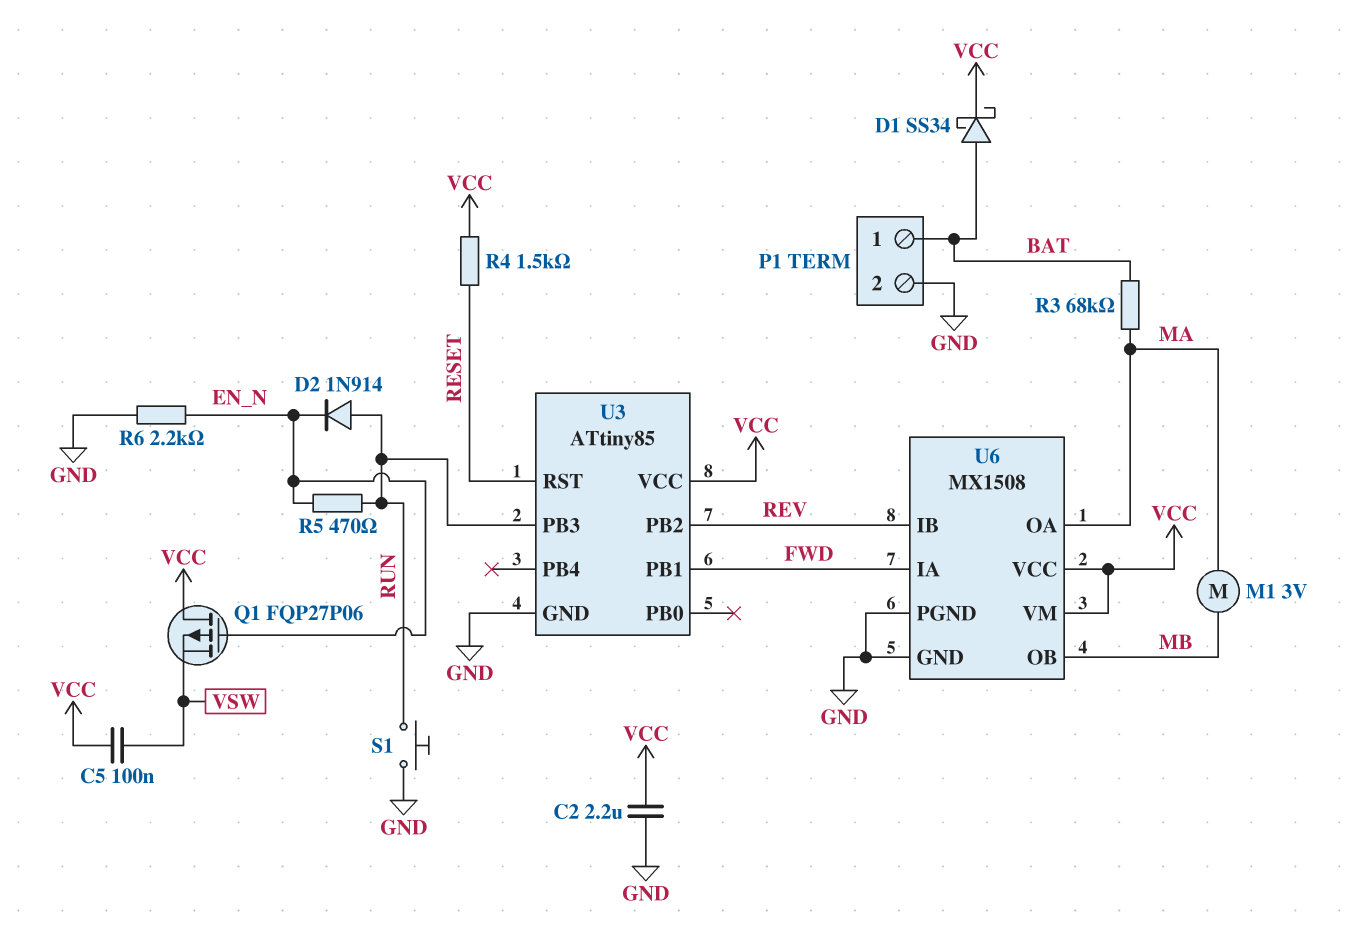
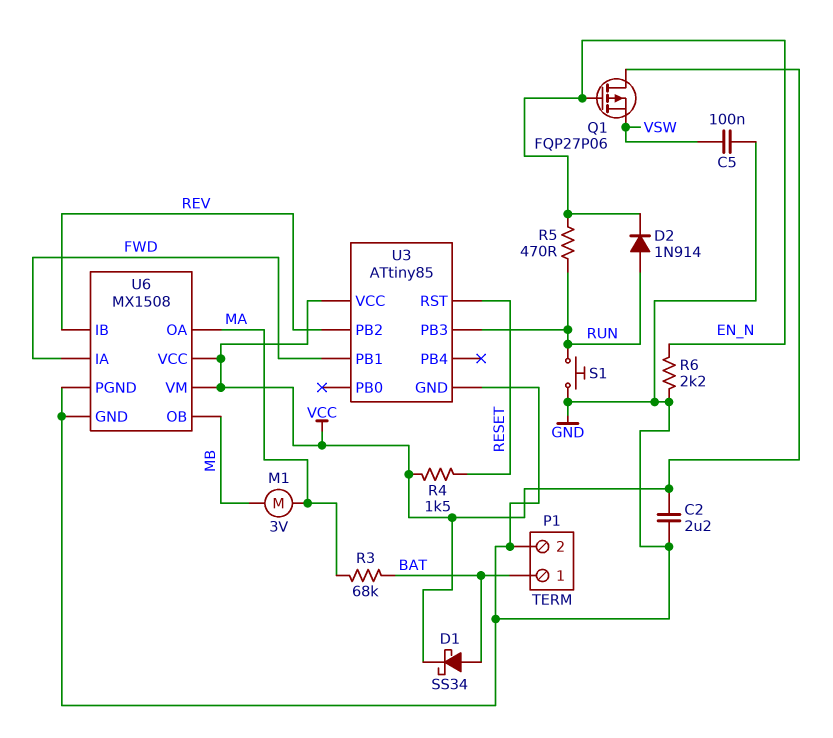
C5: 100nF (VCC, VSW) -> 100nF (GND, VSW)

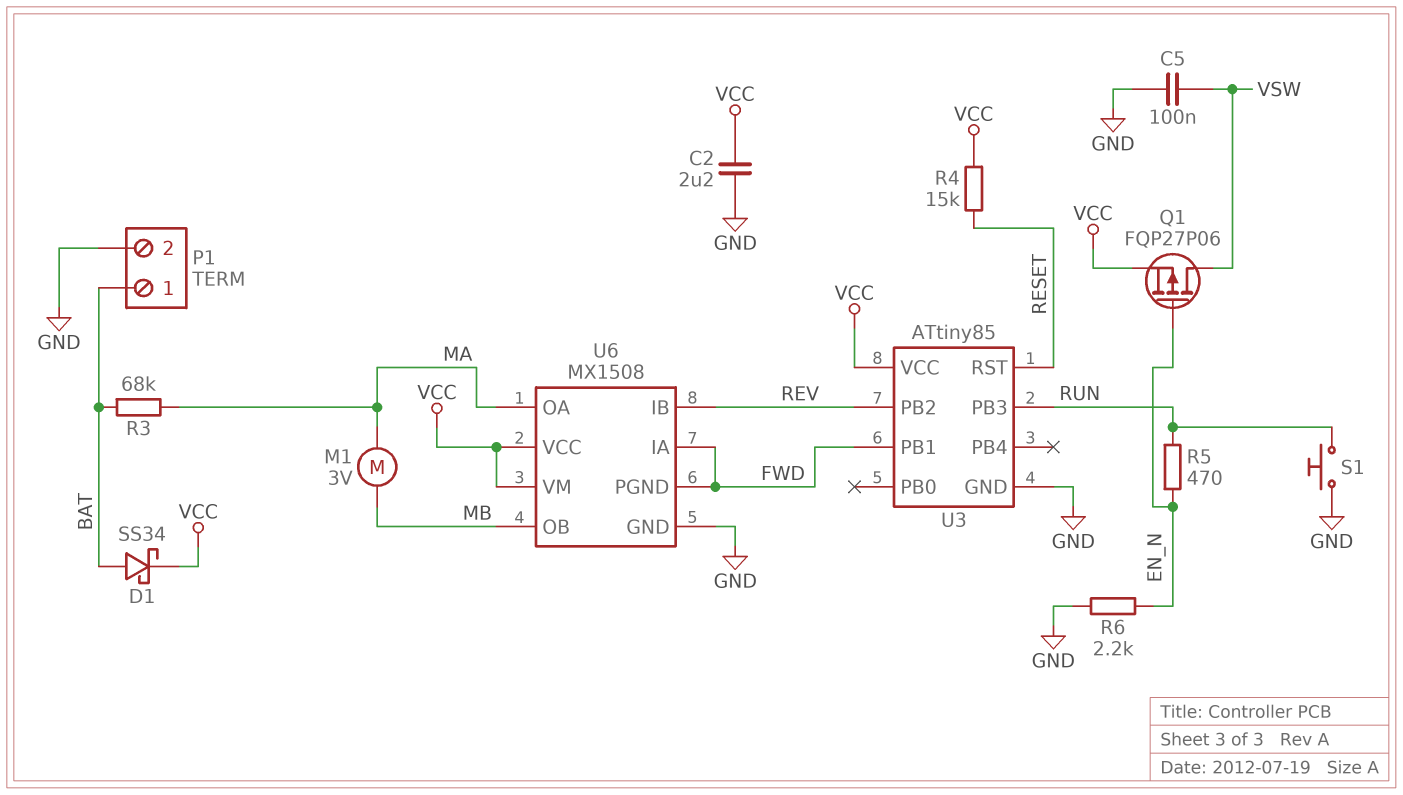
D2: diode 1N914 (A RUN, K EN_N) -> none
Q1: PMOS FQP27P06 (G EN_N, D VCC, S VSW) -> PMOS FQP27P06 (G EN_N, D VSW, S VCC)
R4: 1.5k (RESET, VCC) -> 15k (RESET, VCC)
U6 pin PGND: GND -> FWD

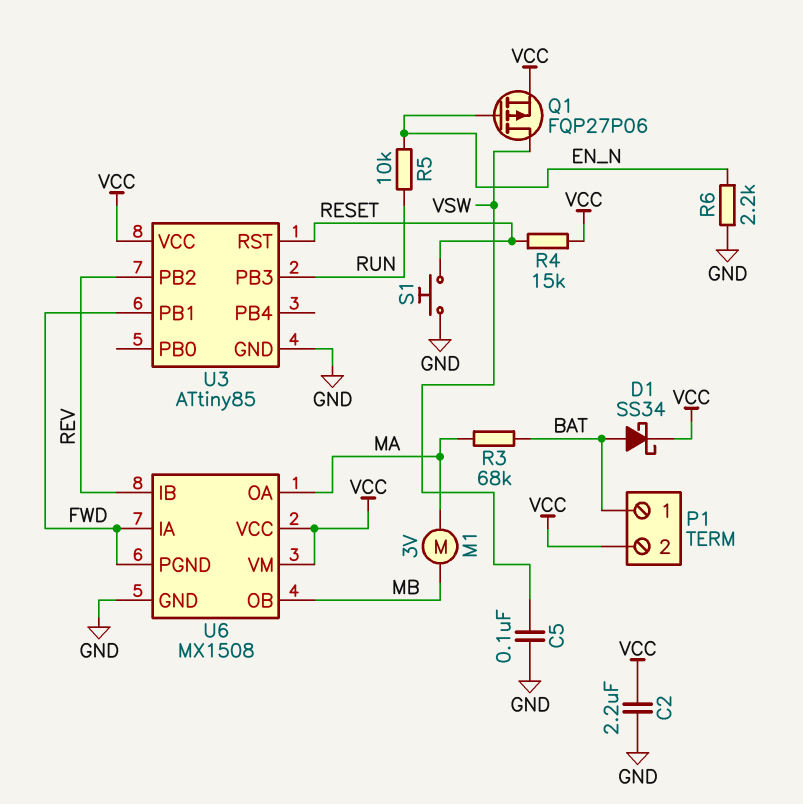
P1 pin 2: GND -> VCC
R5: 470 (EN_N, RUN) -> 10k (EN_N, RUN)
S1: button (GND, RUN) -> button (GND, RESET)

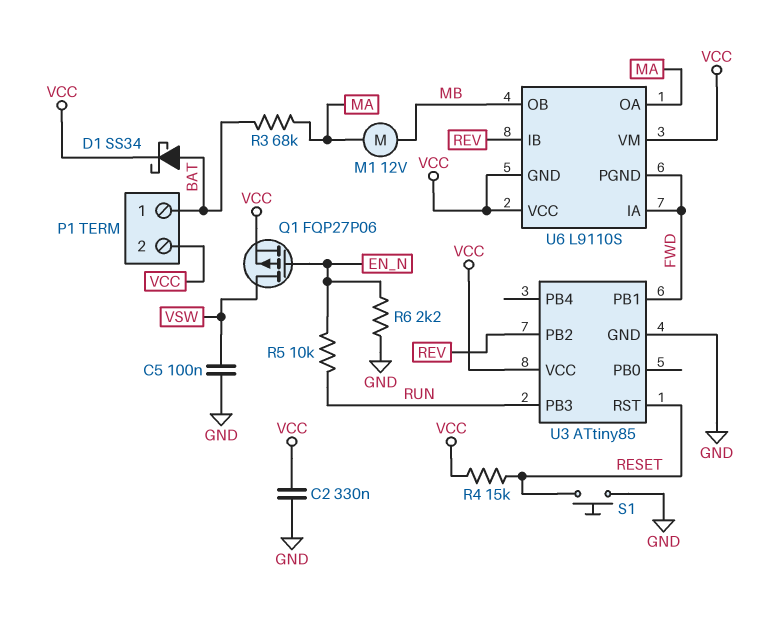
C2: 2.2uF (GND, VCC) -> 330nF (GND, VCC)
M1: motor 3V (MA, MB) -> motor 12V (MA, MB)
U6: MX1508 -> L9110S
U6 pin GND: GND -> VCC

